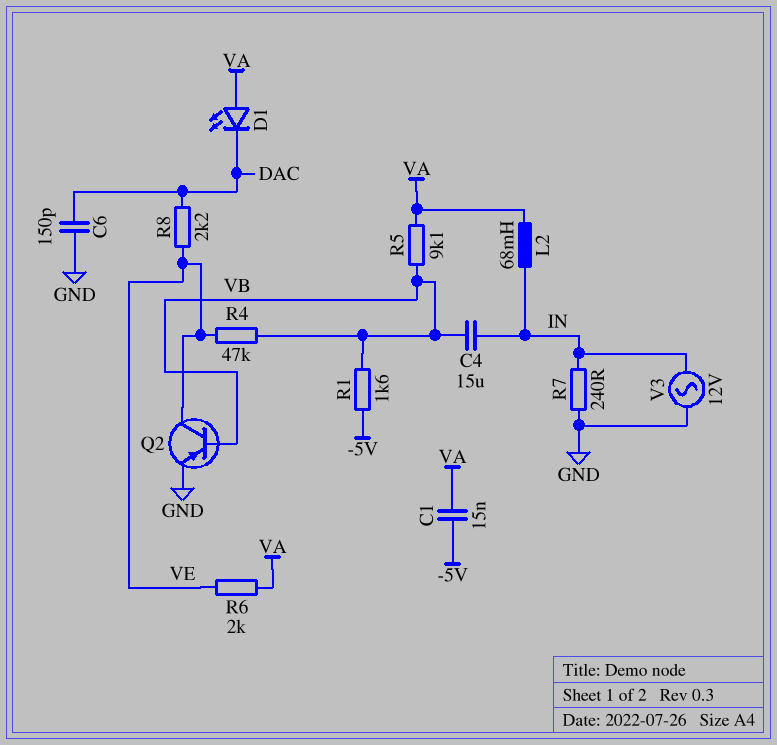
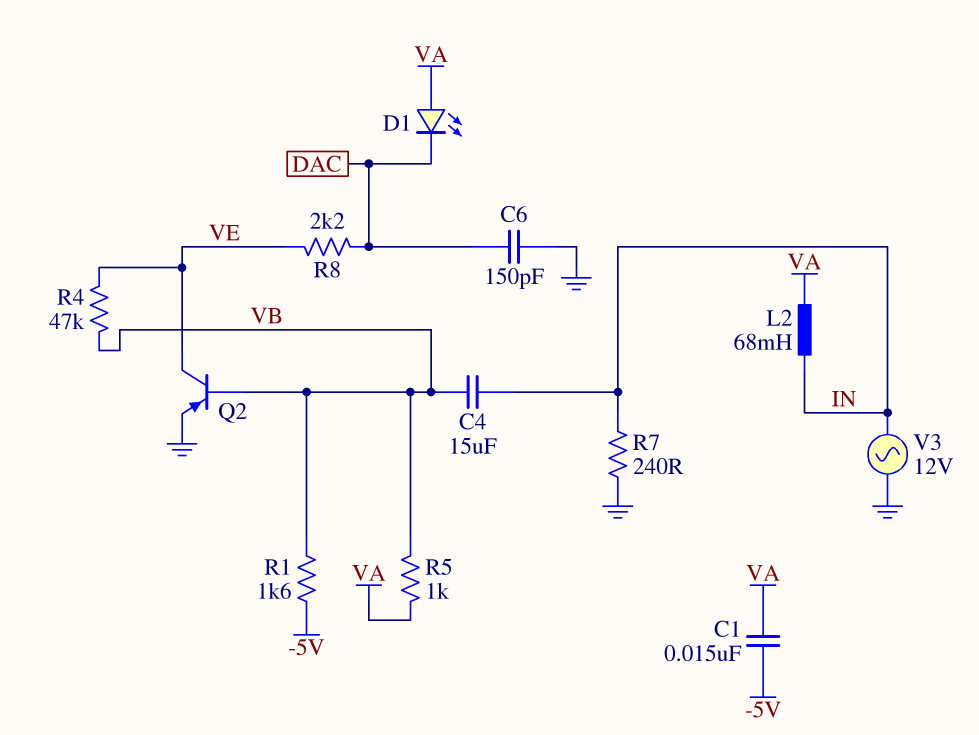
R5: 9.1k (VA, VB) -> 1k (VA, VB)
R6: 2k (VA, VE) -> none

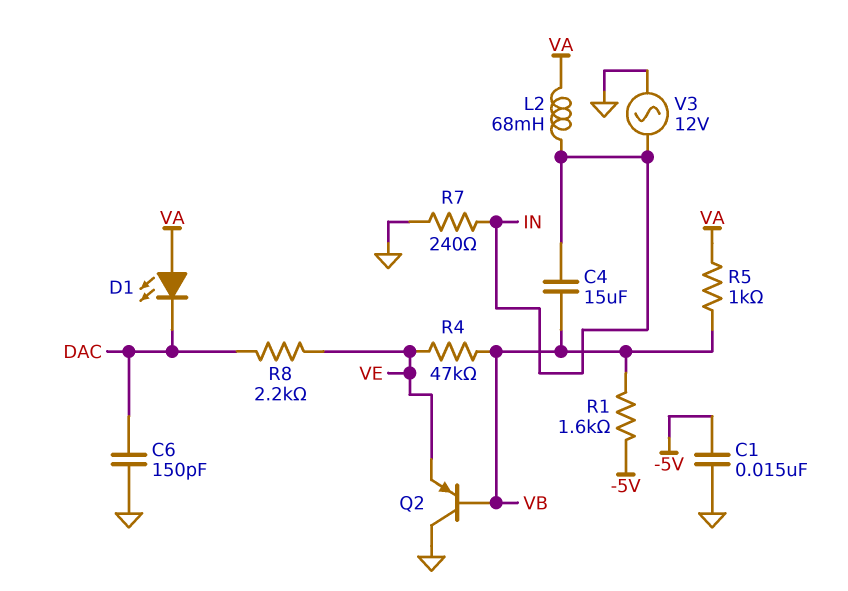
C1: 15nF (-5V, VA) -> 15nF (-5V, GND)
Q2: PNP (B VB, C VE, E GND) -> PNP (B VB, C GND, E VE)

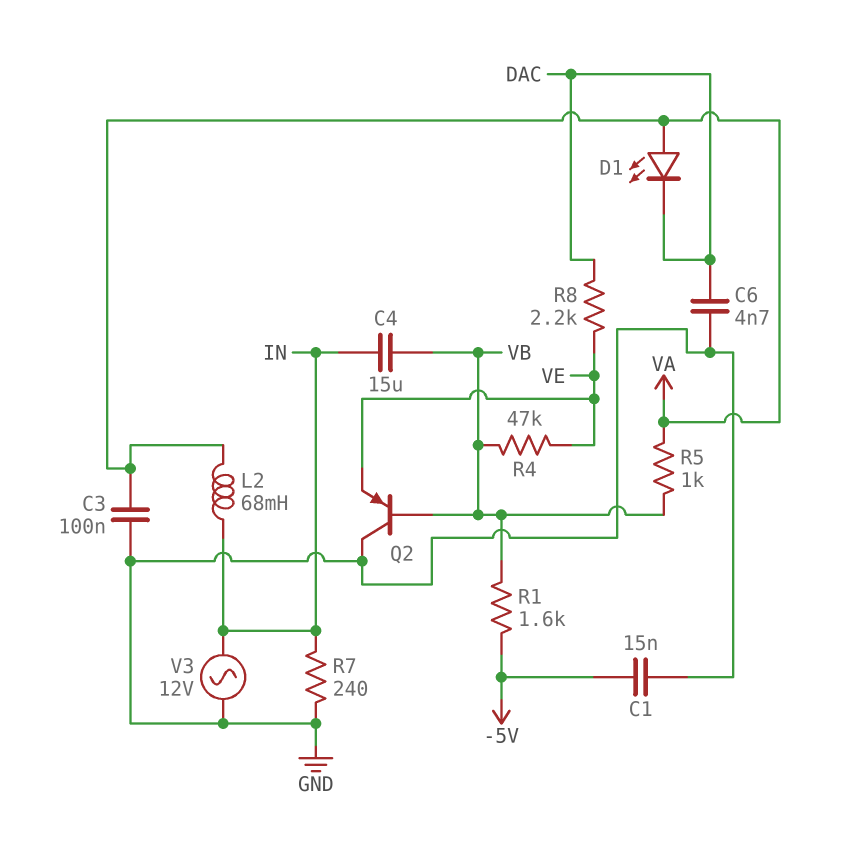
C3: none -> 100nF (GND, VA)
C6: 150pF (DAC, GND) -> 4.7nF (DAC, GND)

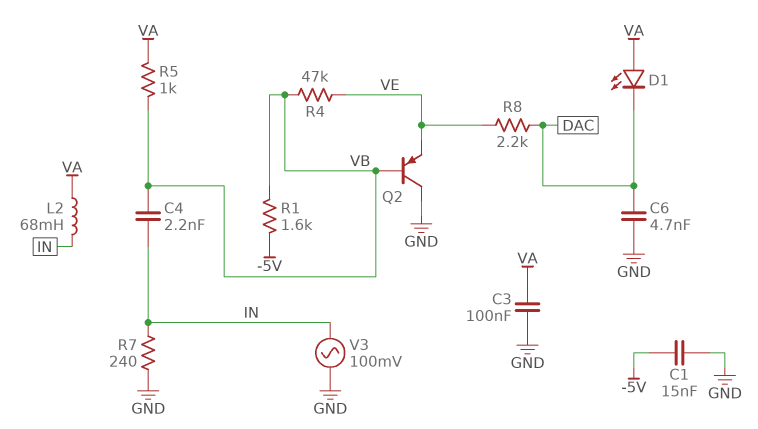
C4: 15uF (IN, VB) -> 2.2nF (IN, VB)
V3: AC 12V (GND, IN) -> AC 100mV (GND, IN)

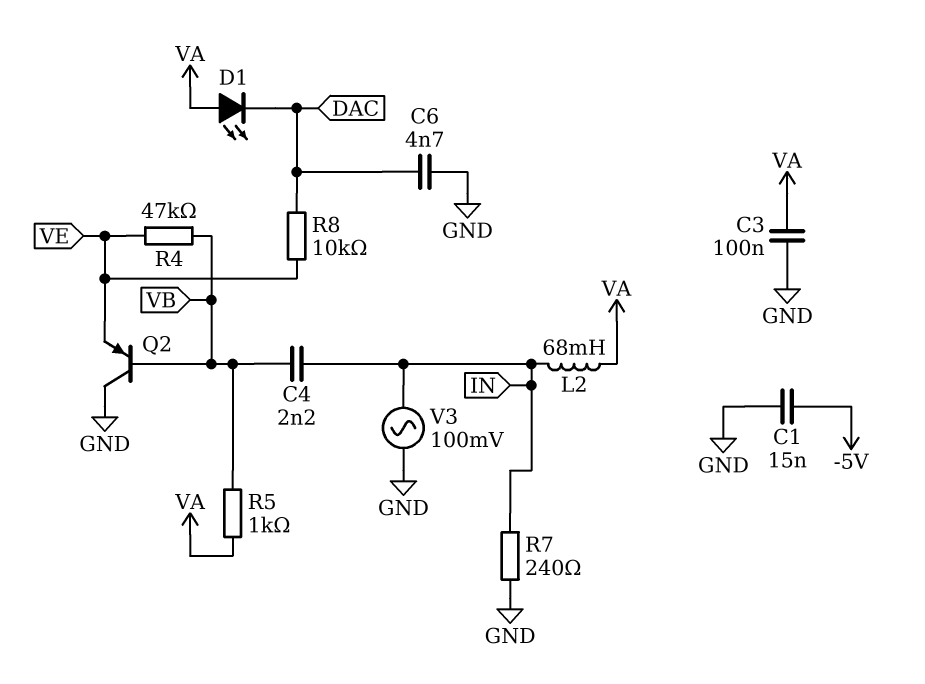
R1: 1.6k (-5V, VB) -> none
R8: 2.2k (DAC, VE) -> 10k (DAC, VE)

